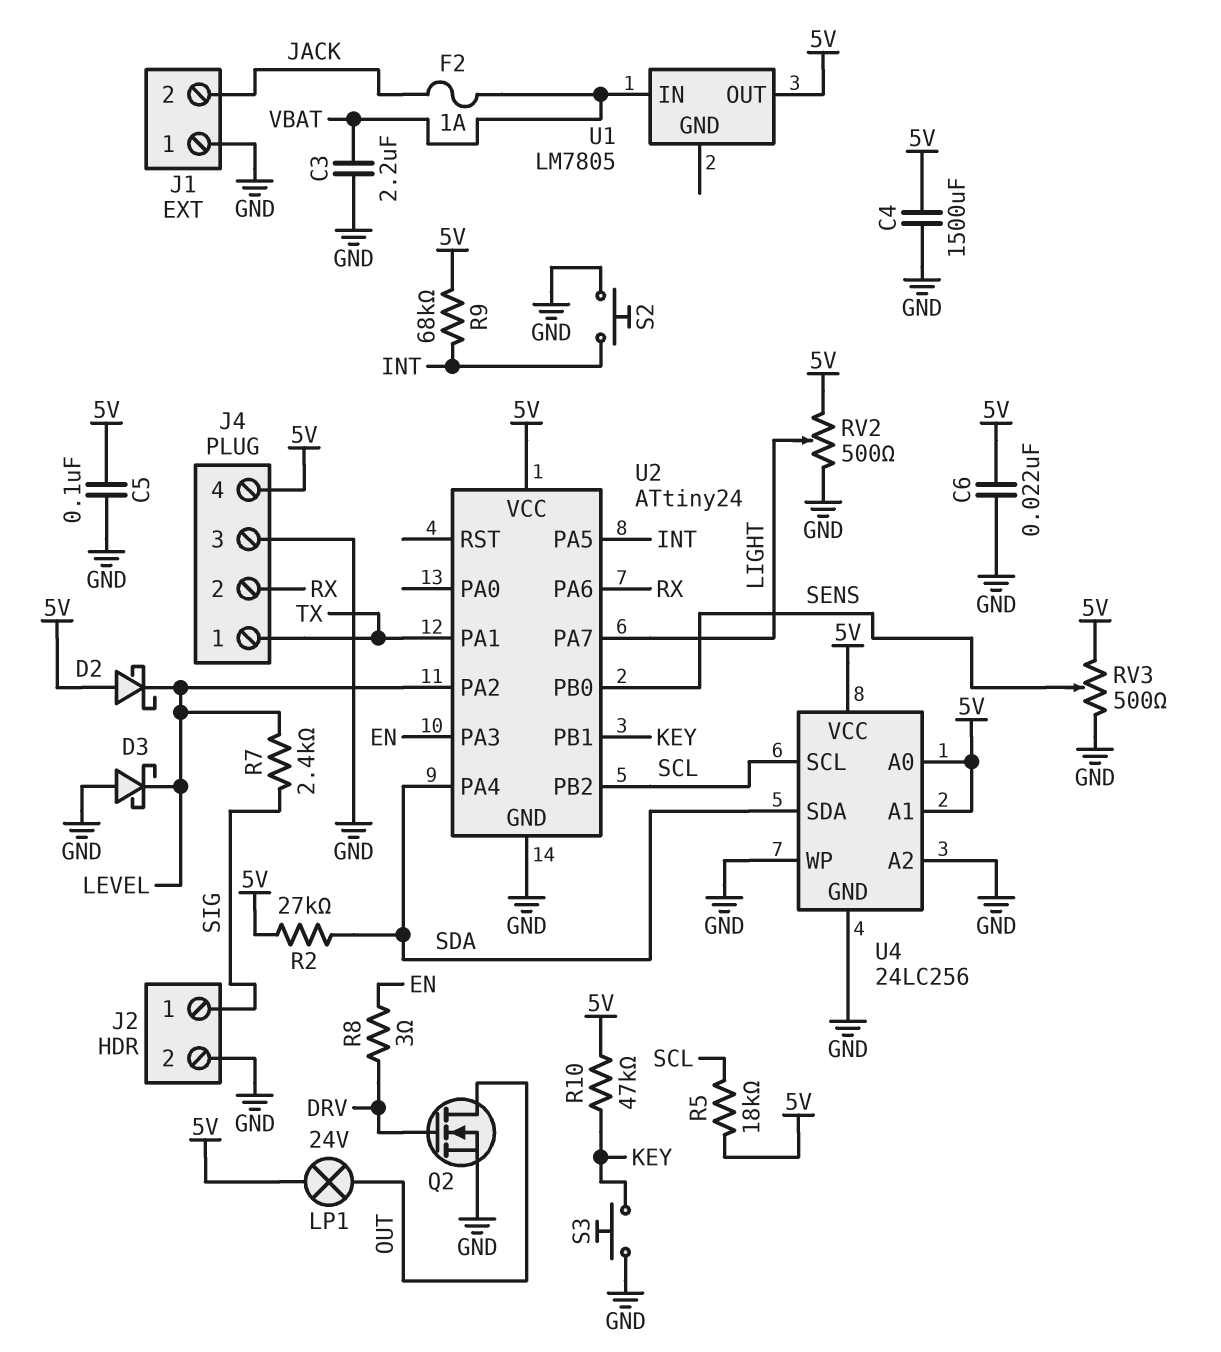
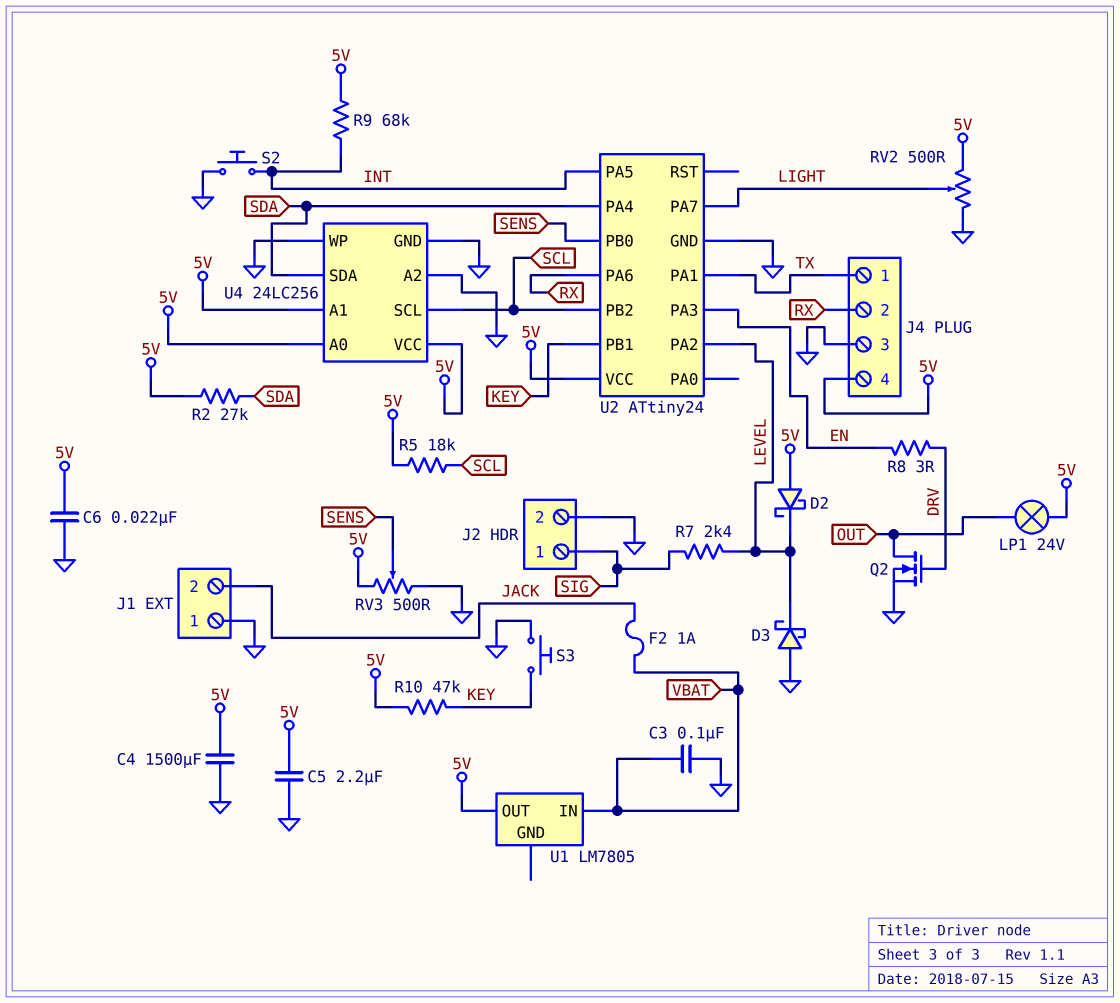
C3: 2.2uF (GND, VBAT) -> 100nF (GND, VBAT)
C5: 100nF (5V, GND) -> 2.2uF (5V, GND)

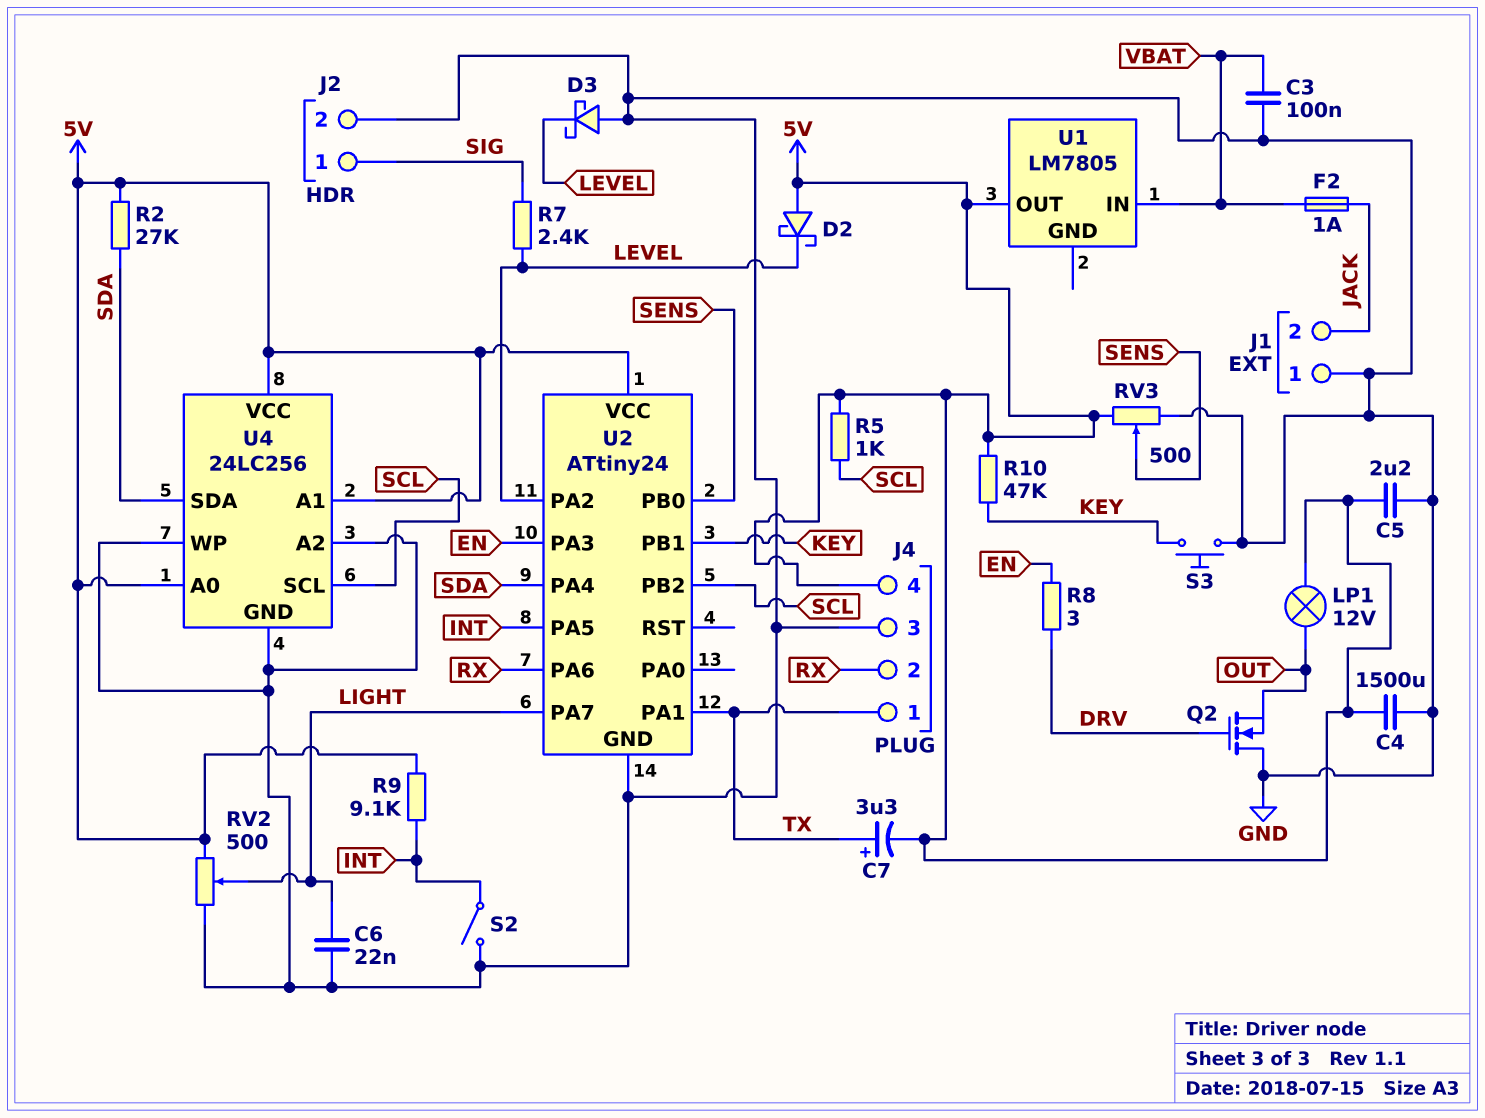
C6: 22nF (5V, GND) -> 22nF (GND, LIGHT)
C7: none -> 3.3uF (plus TX, minus 5V)
LP1: lamp 24V (5V, OUT) -> lamp 12V (5V, OUT)
Q2: NMOS (G DRV, D OUT, S GND) -> NMOS (G DRV, D GND, S OUT)
R5: 18k (5V, SCL) -> 1k (5V, SCL)
R9: 68k (5V, INT) -> 9.1k (5V, INT)
S2: button (GND, INT) -> switch (GND, INT)

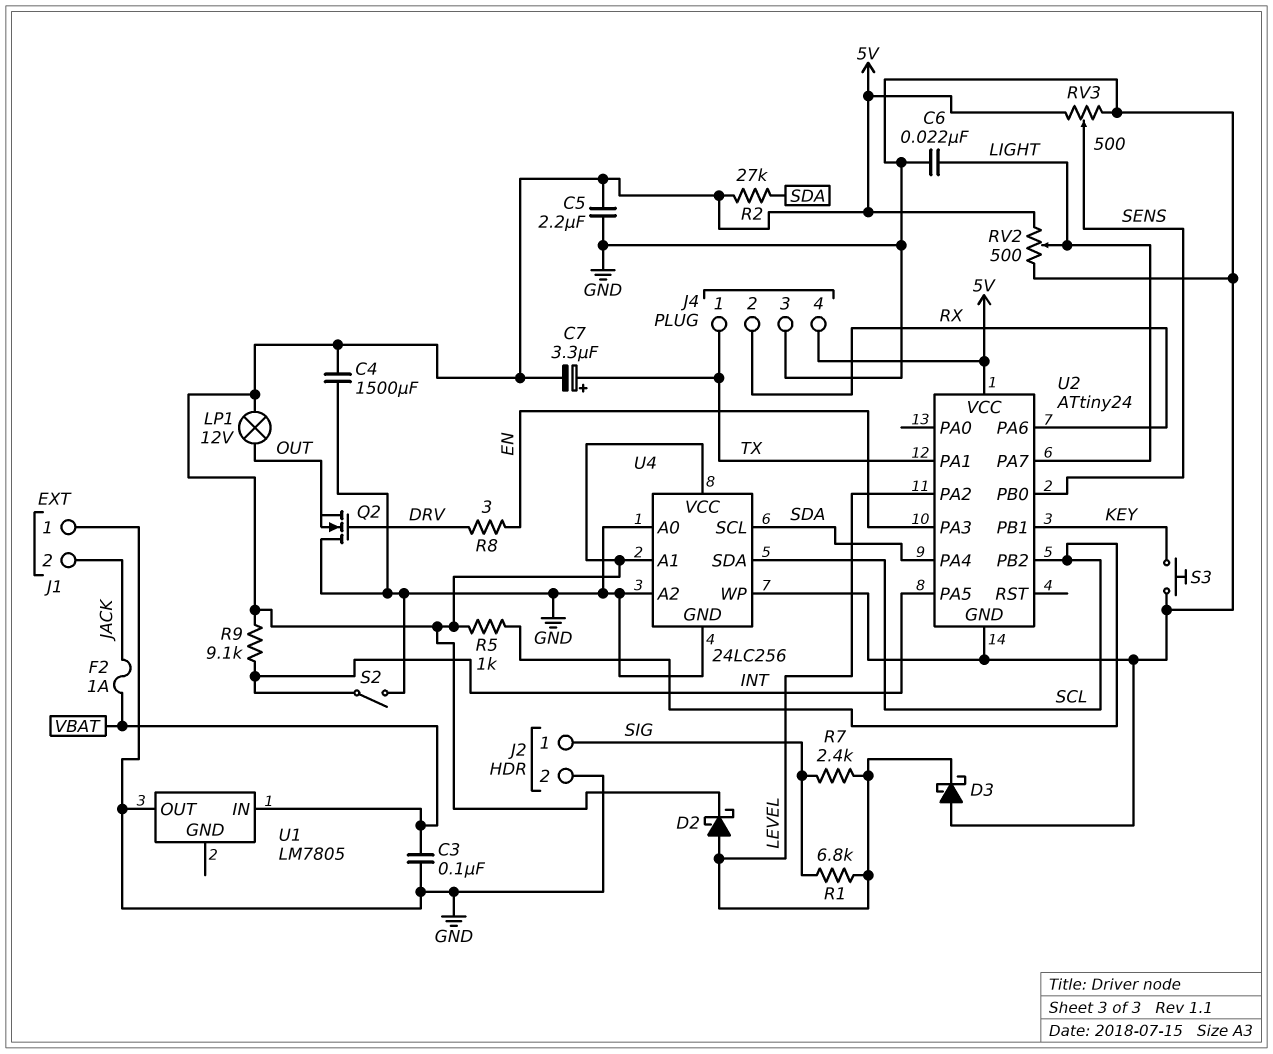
D2: schottky (A 5V, K LEVEL) -> schottky (A LEVEL, K 5V)
R1: none -> 6.8k (LEVEL, SIG)
R10: 47k (5V, KEY) -> none
U1 pin OUT: 5V -> GND
U4 pin A0: 5V -> GND
U4 pin SCL: SCL -> SDA
U4 pin SDA: SDA -> SCL

